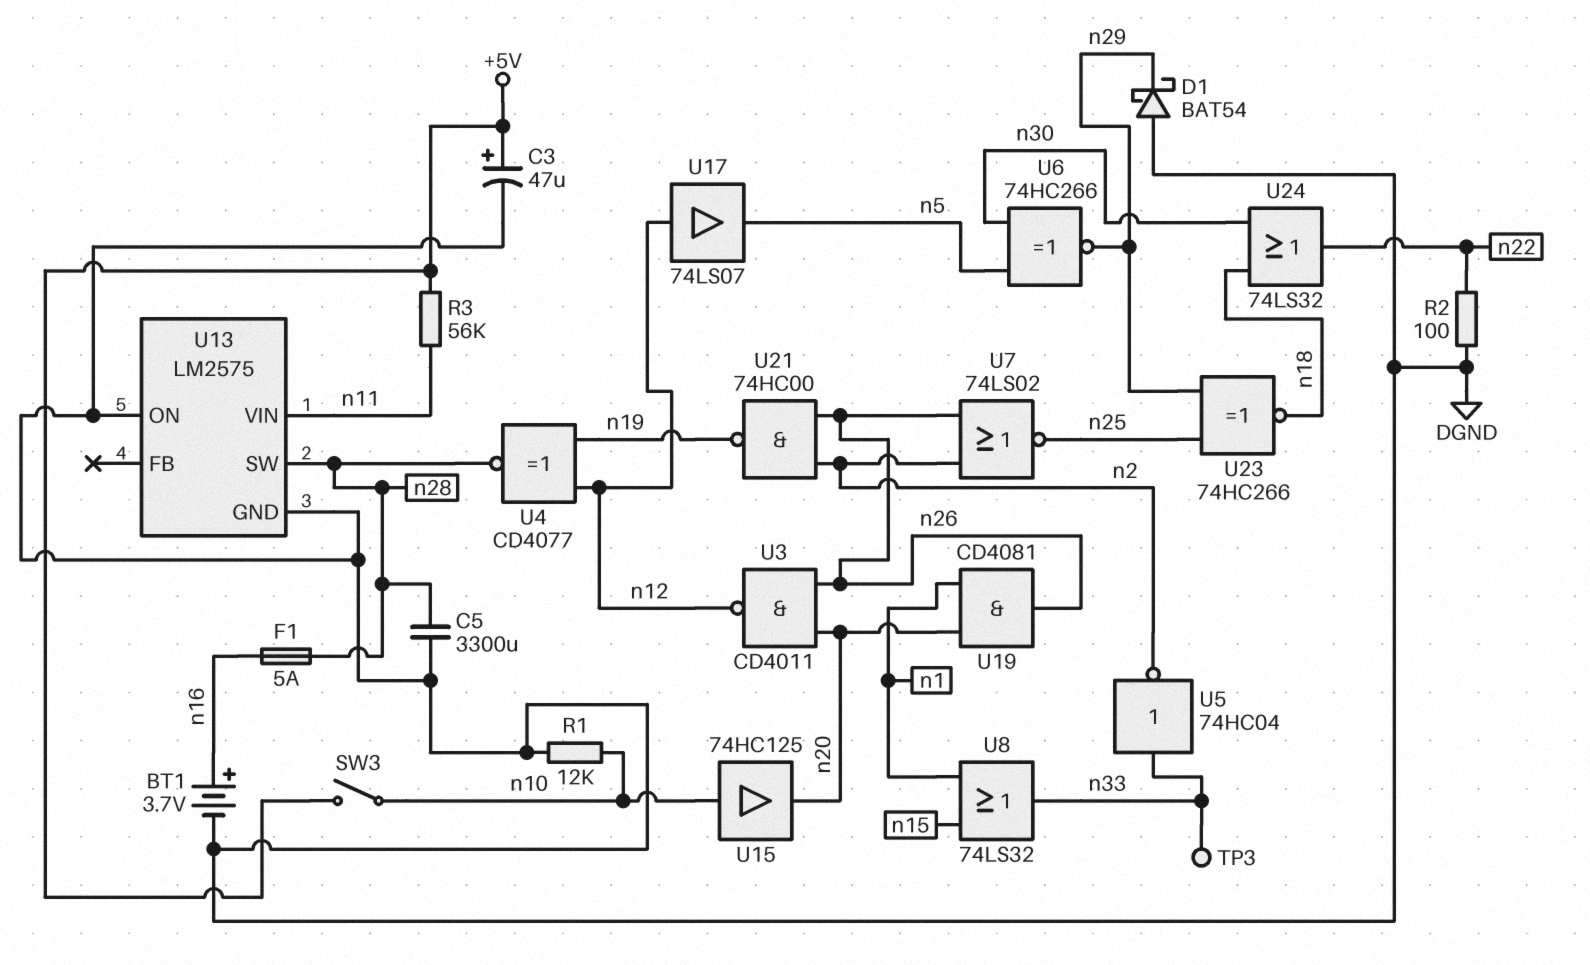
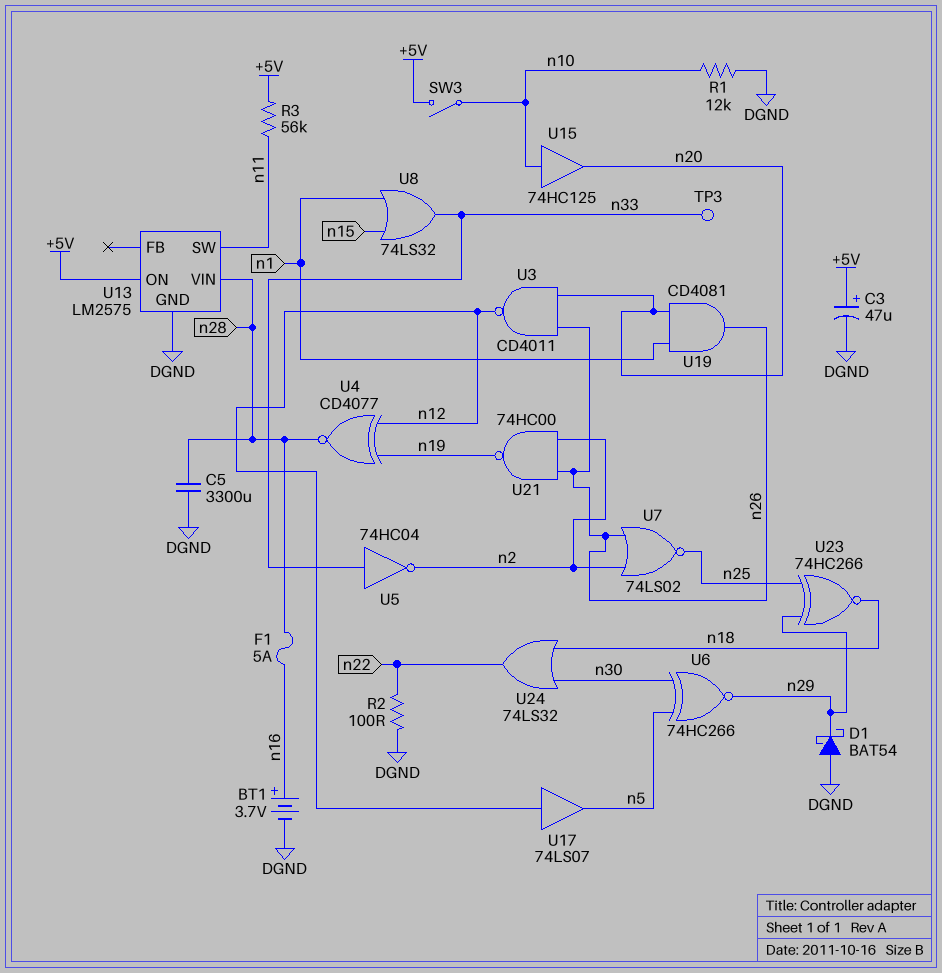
U13 pin ON: DGND -> +5V
U13 pin SW: n28 -> n11
U13 pin VIN: n11 -> n28

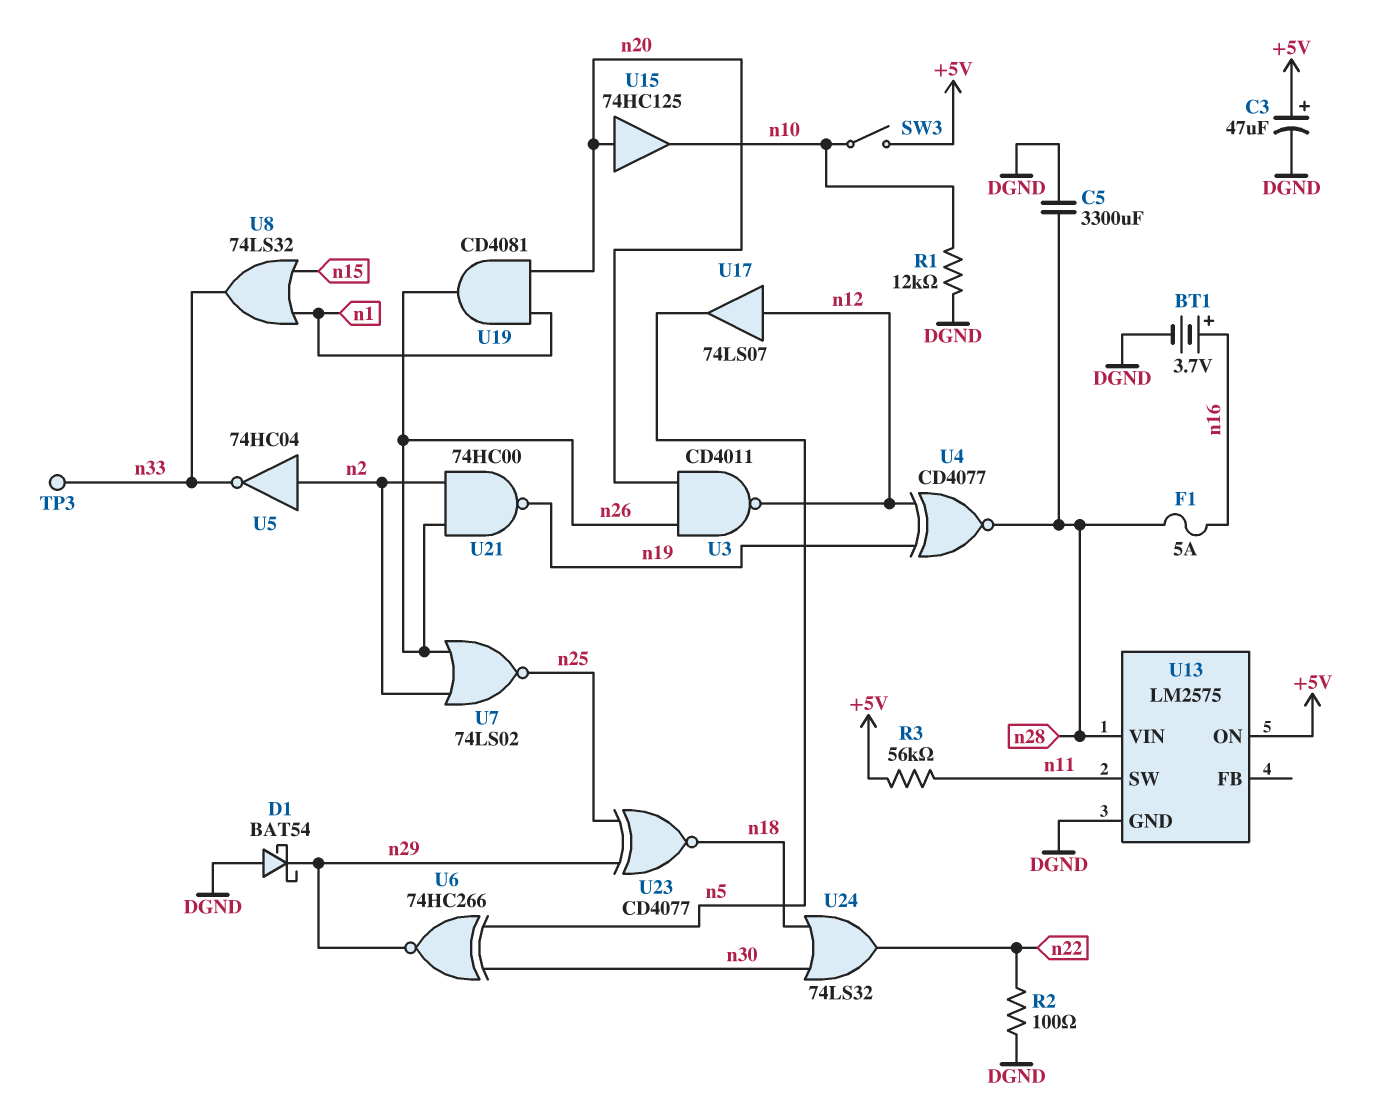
U5: NOT 74HC04 (in n33, out n2) -> NOT 74HC04 (in n2, out n33)
U15: buffer 74HC125 (in n10, out n20) -> buffer 74HC125 (in n20, out n10)
U23: XNOR 74HC266 (in n25, in n29, out n18) -> XNOR CD4077 (in n25, in n29, out n18)

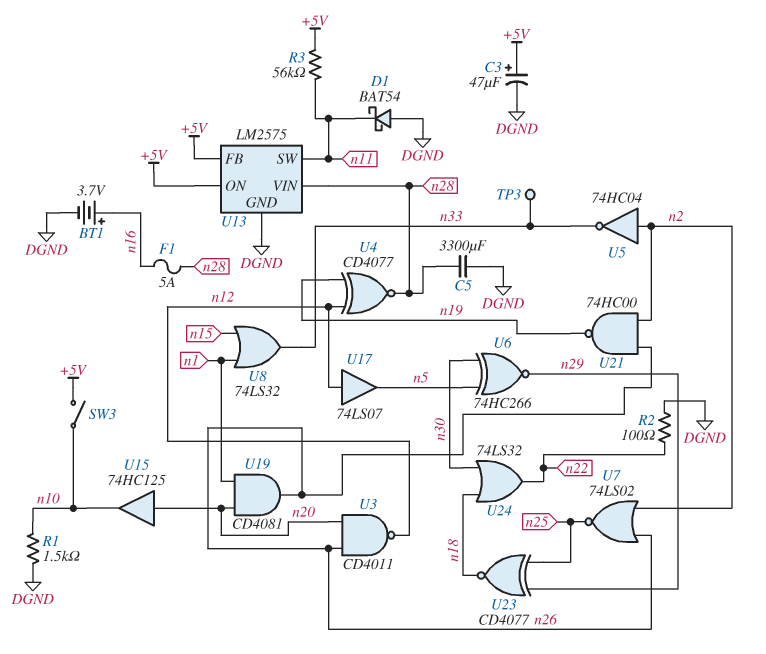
D1: schottky BAT54 (A DGND, K n29) -> schottky BAT54 (A DGND, K n11)
R1: 12k (DGND, n10) -> 1.5k (DGND, n10)
U13 pin FB: none -> +5V

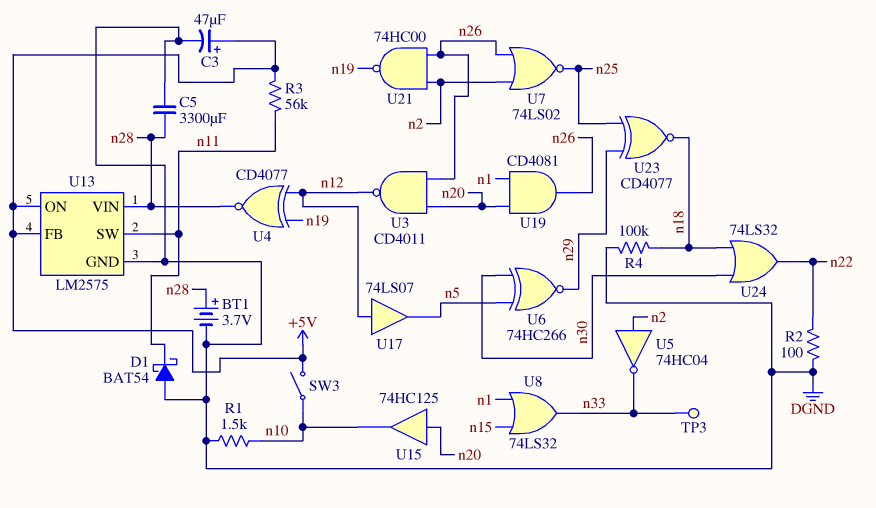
BT1: 3.7V (plus n16, minus DGND) -> 3.7V (plus n28, minus DGND)
F1: 5A (n16, n28) -> none
R4: none -> 100k (DGND, n18)

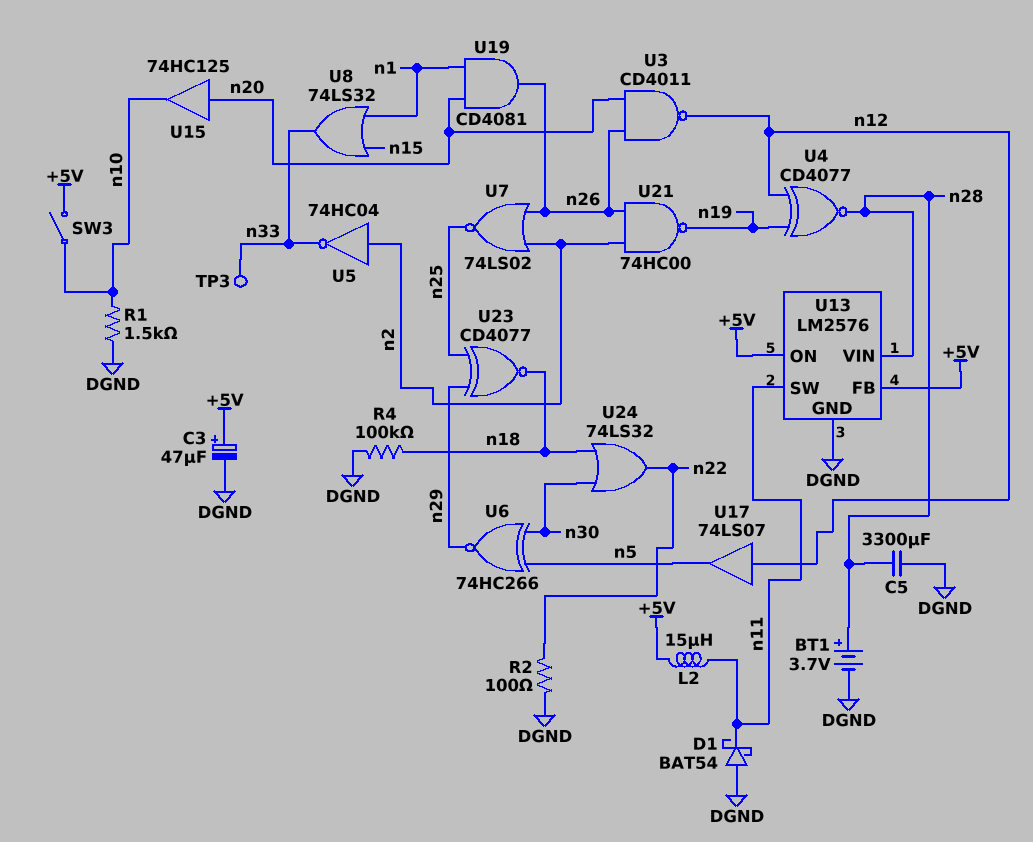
L2: none -> 15uH (+5V, n11)
R3: 56k (+5V, n11) -> none
U13: LM2575 -> LM2576

